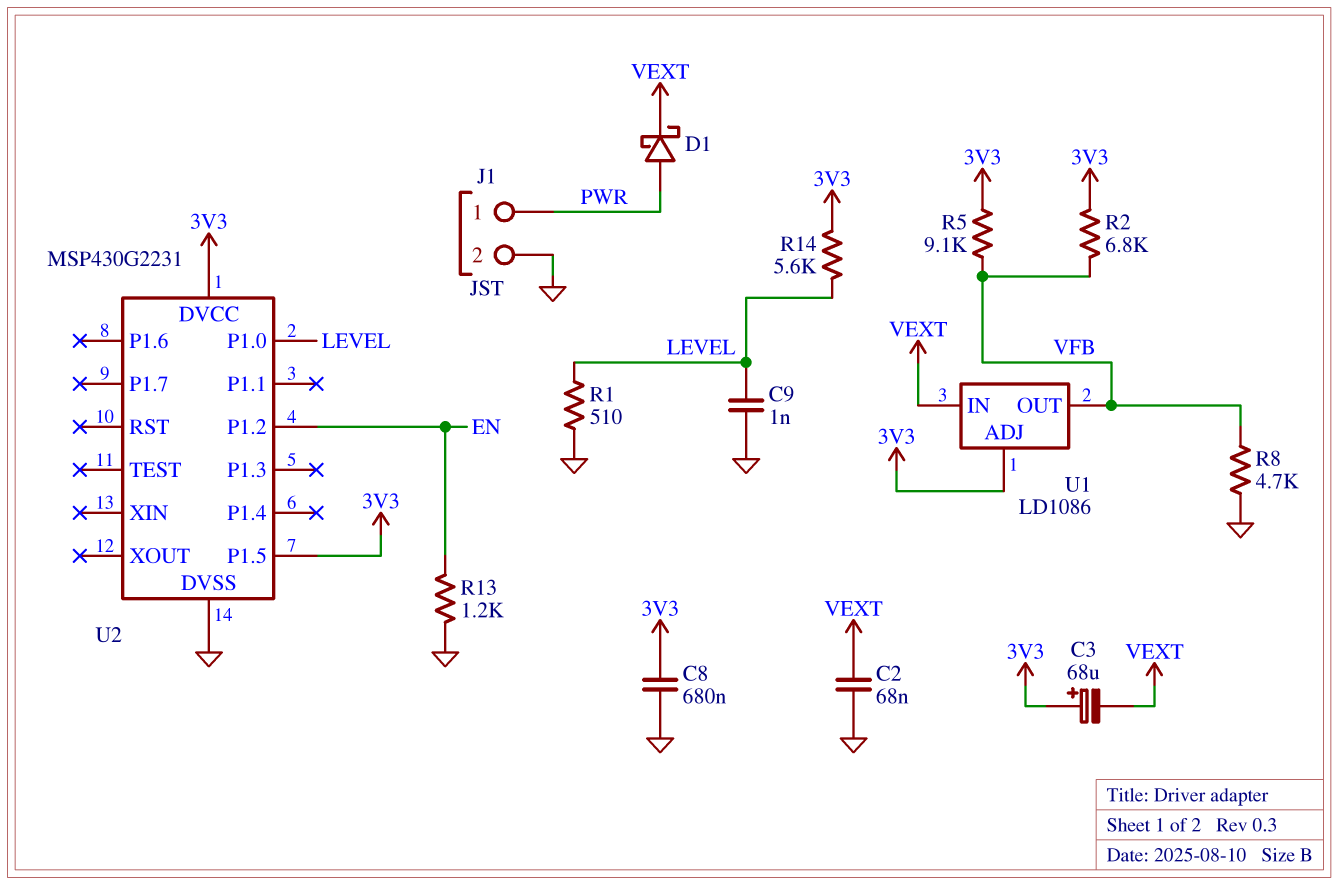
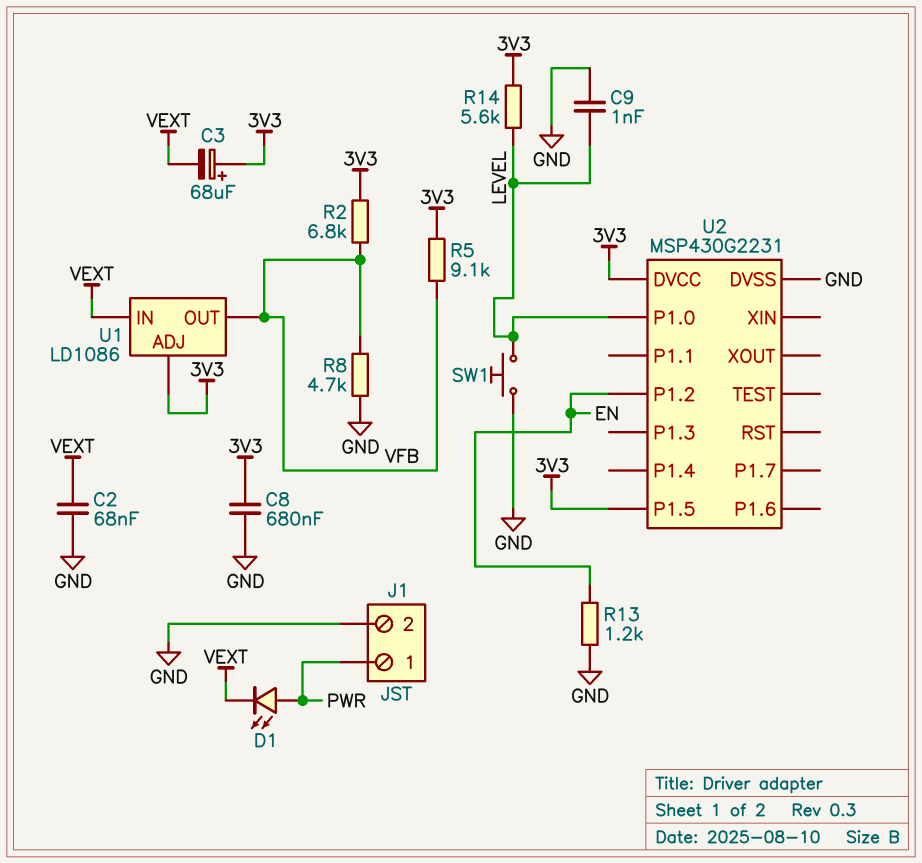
D1: schottky (A PWR, K VEXT) -> LED (A PWR, K VEXT)
R1: 510 (GND, LEVEL) -> none
SW1: none -> button (GND, LEVEL)

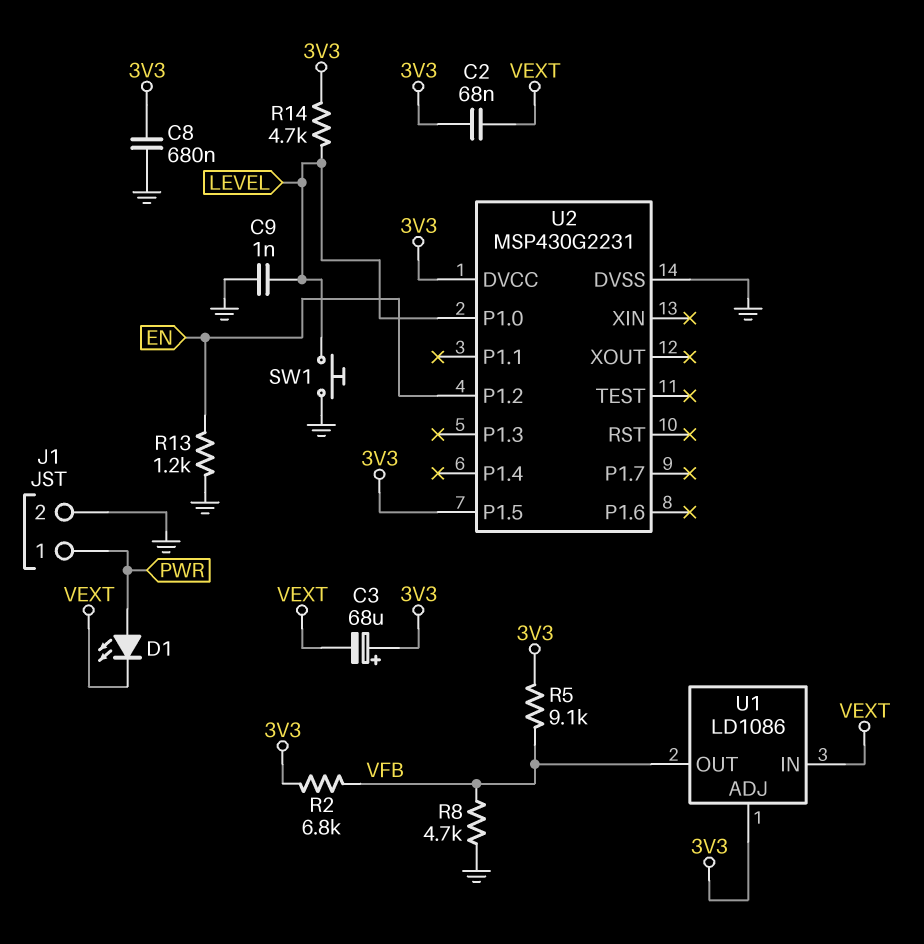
C2: 68nF (GND, VEXT) -> 68nF (3V3, VEXT)
R14: 5.6k (3V3, LEVEL) -> 4.7k (3V3, LEVEL)

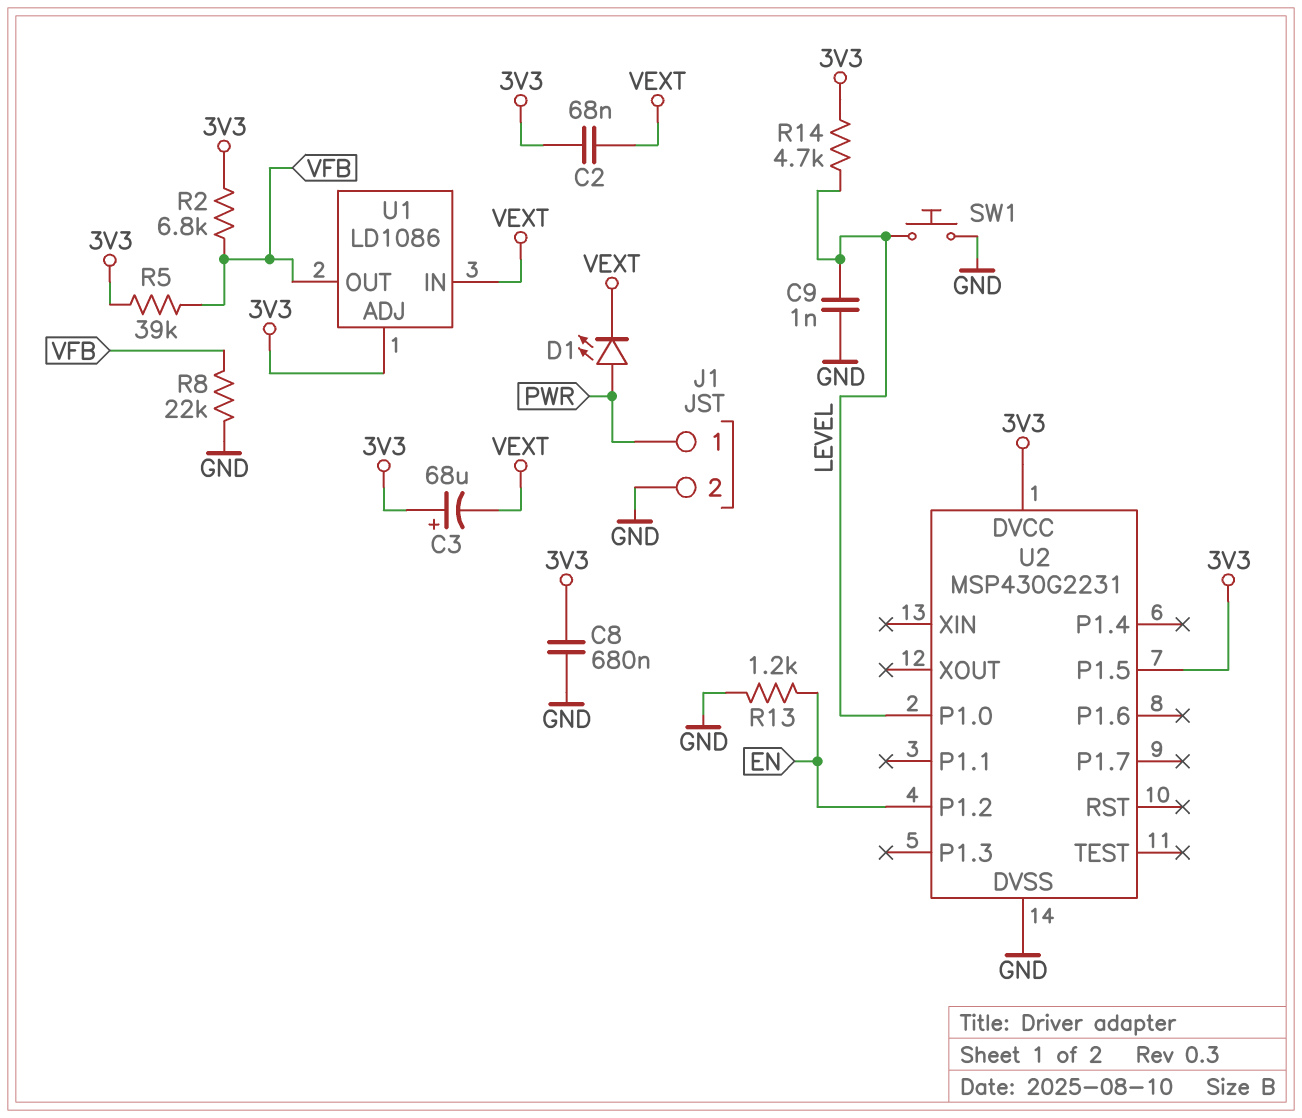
R5: 9.1k (3V3, VFB) -> 39k (3V3, VFB)
R8: 4.7k (GND, VFB) -> 22k (GND, VFB)

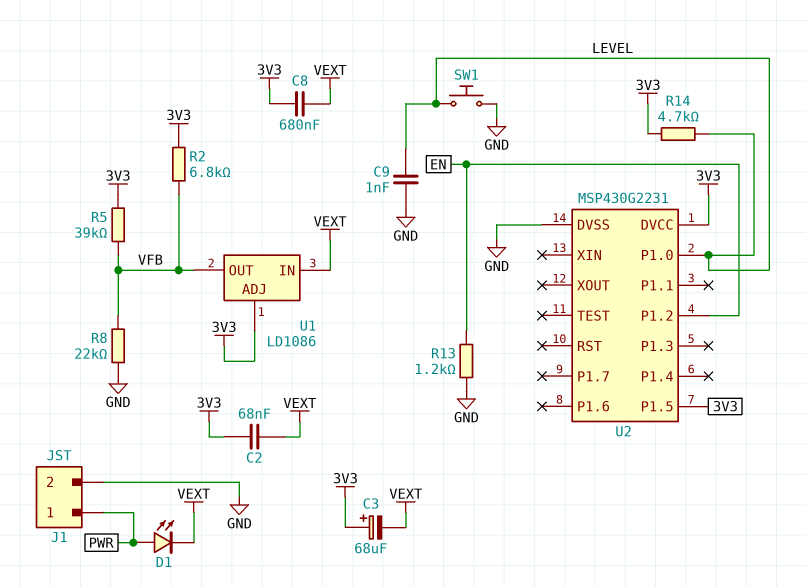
C8: 680nF (3V3, GND) -> 680nF (3V3, VEXT)

